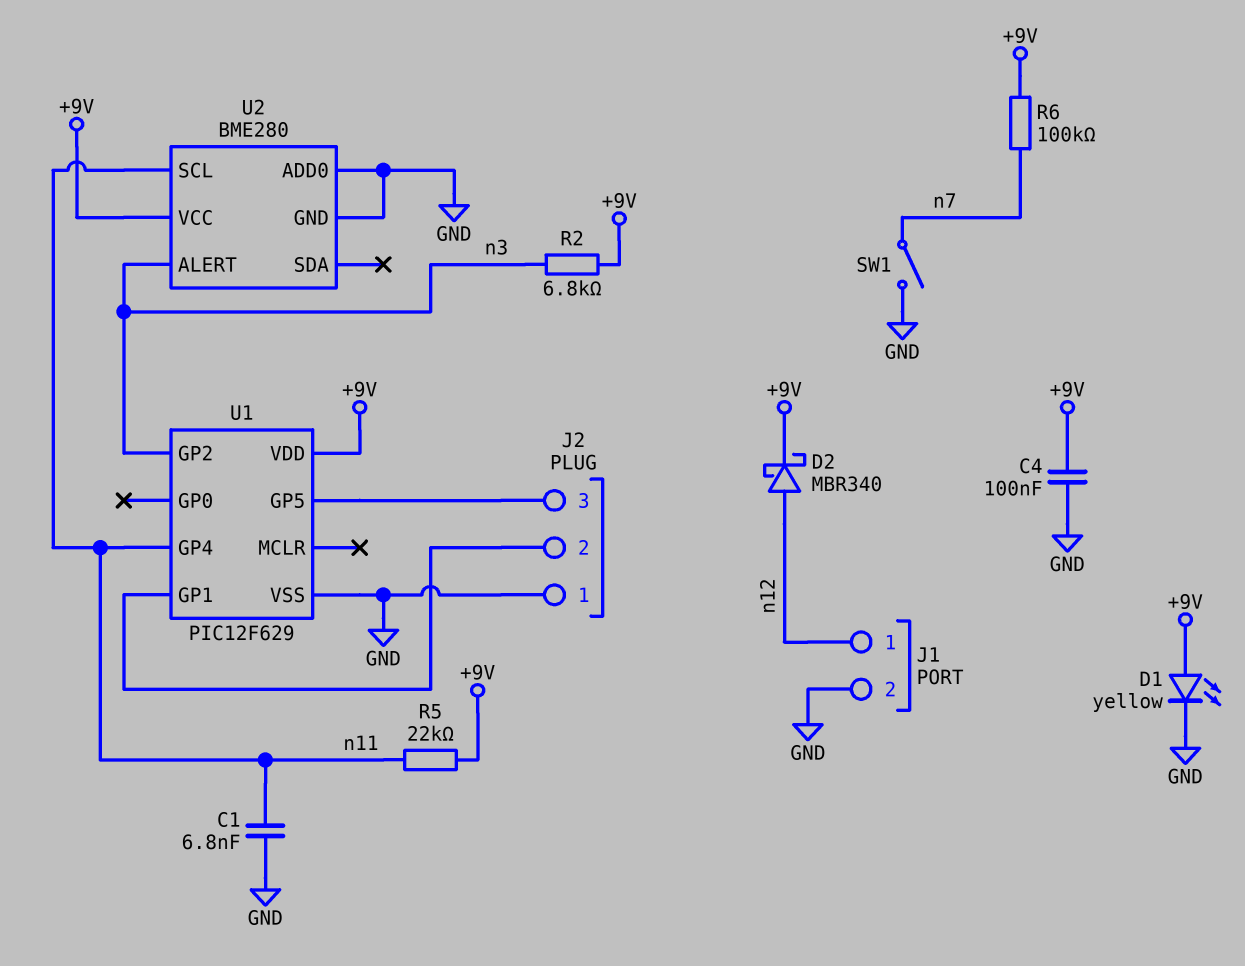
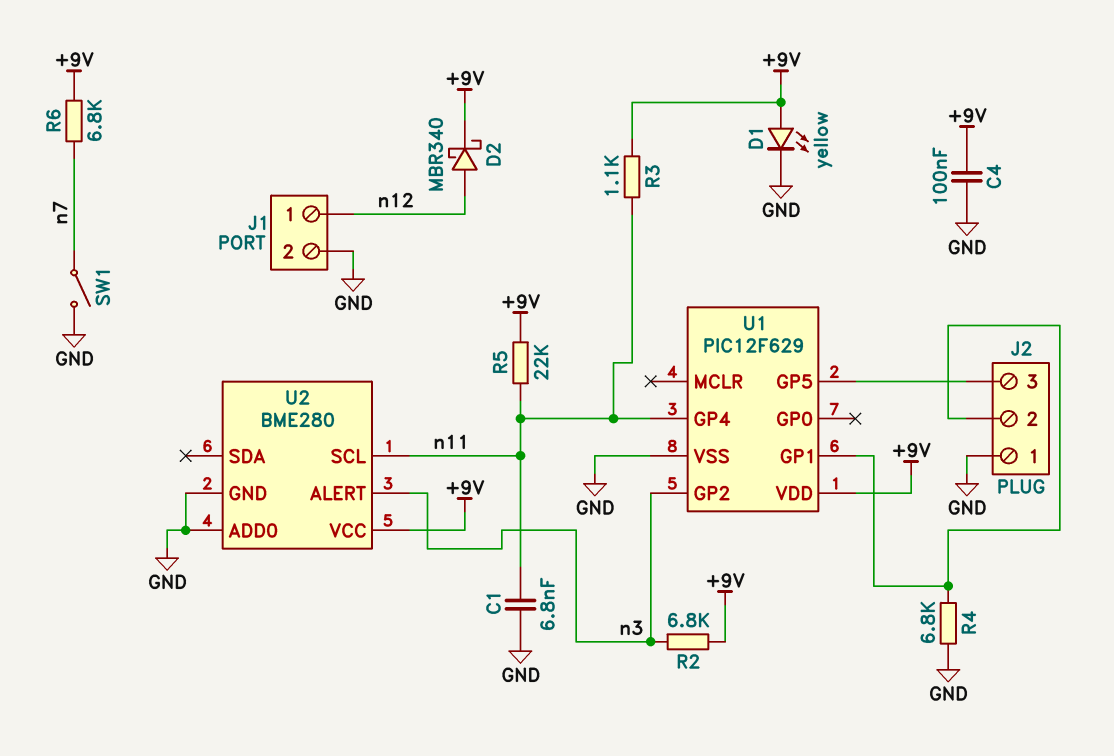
R3: none -> 1.1k (+9V, n11)
R4: none -> 6.8k (GND, J2/2)
R6: 100k (+9V, n7) -> 6.8k (+9V, n7)

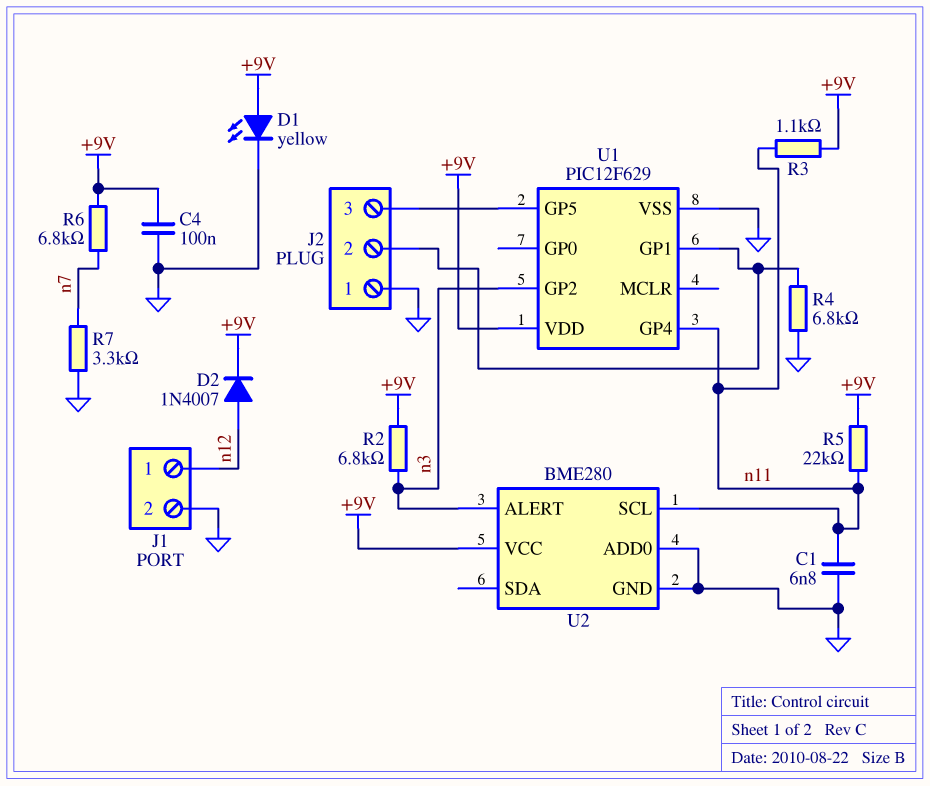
D2: schottky MBR340 (A n12, K +9V) -> diode 1N4007 (A n12, K +9V)
R7: none -> 3.3k (GND, n7)
SW1: switch (GND, n7) -> none

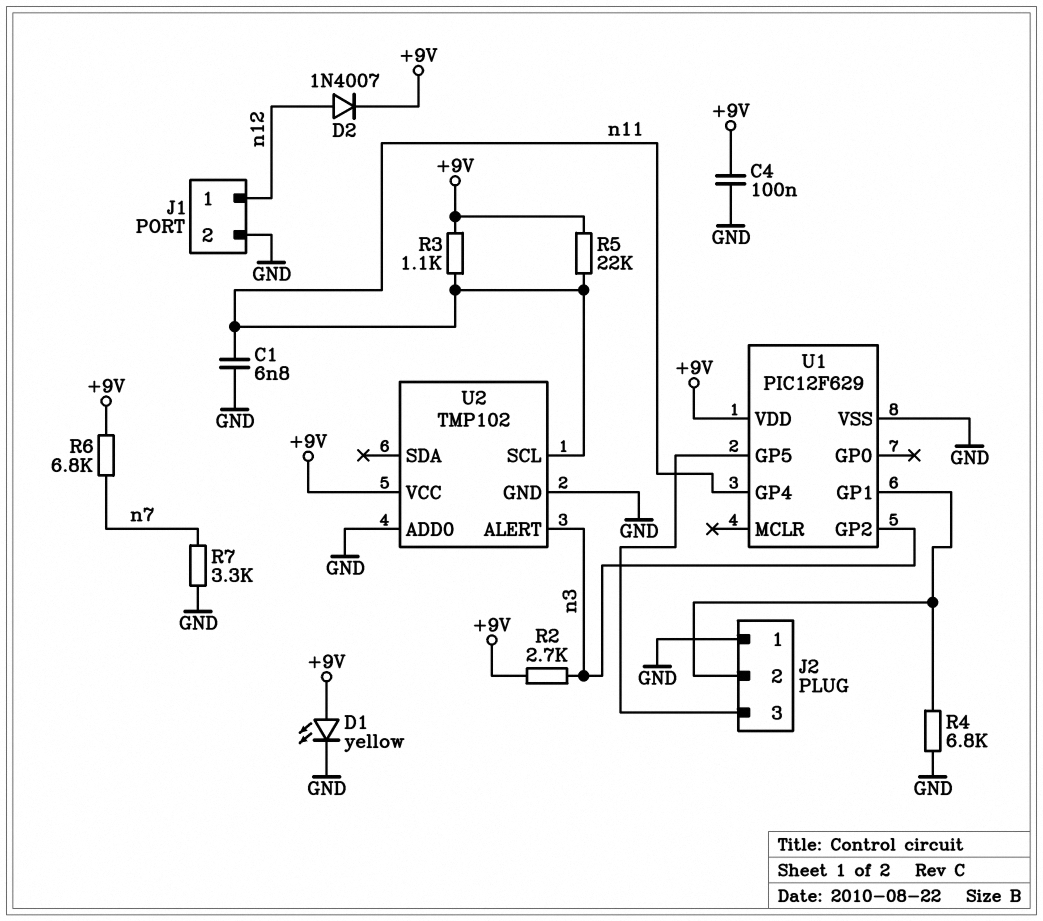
R2: 6.8k (+9V, n3) -> 2.7k (+9V, n3)
U2: BME280 -> TMP102

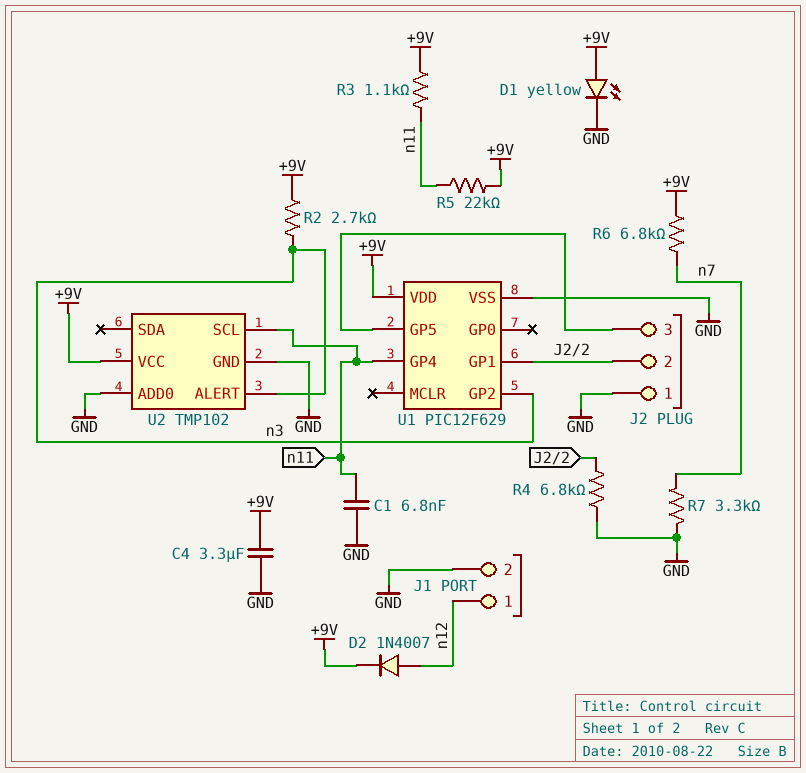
C4: 100nF (+9V, GND) -> 3.3uF (+9V, GND)

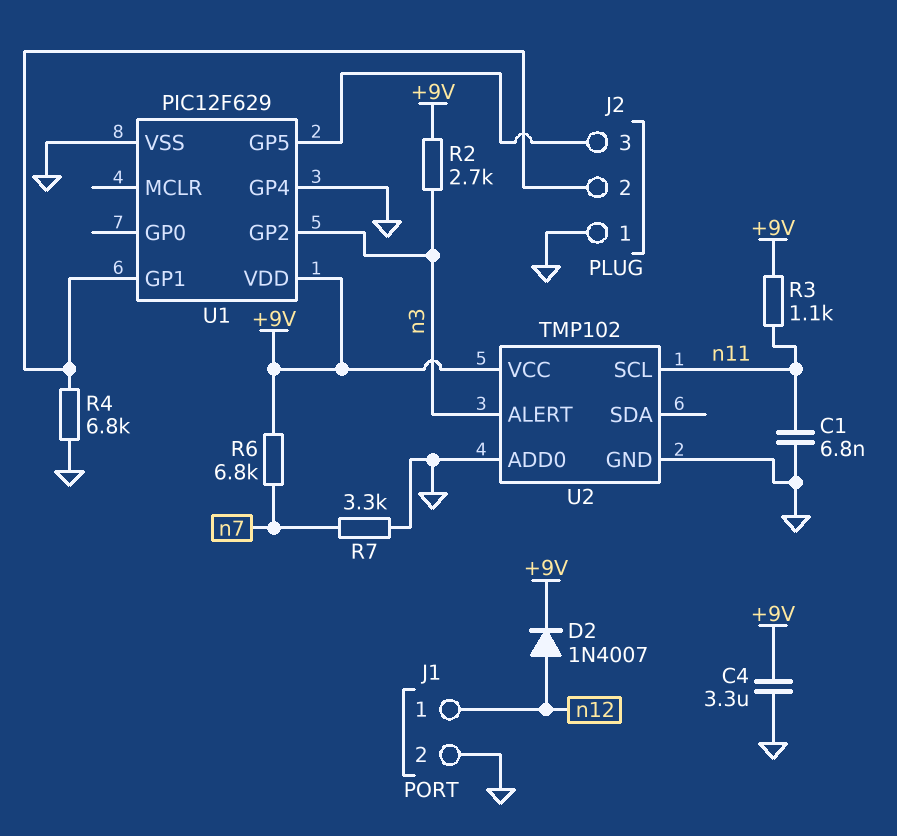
D1: LED yellow (A +9V, K GND) -> none
R5: 22k (+9V, n11) -> none
U1 pin GP4: n11 -> GND

